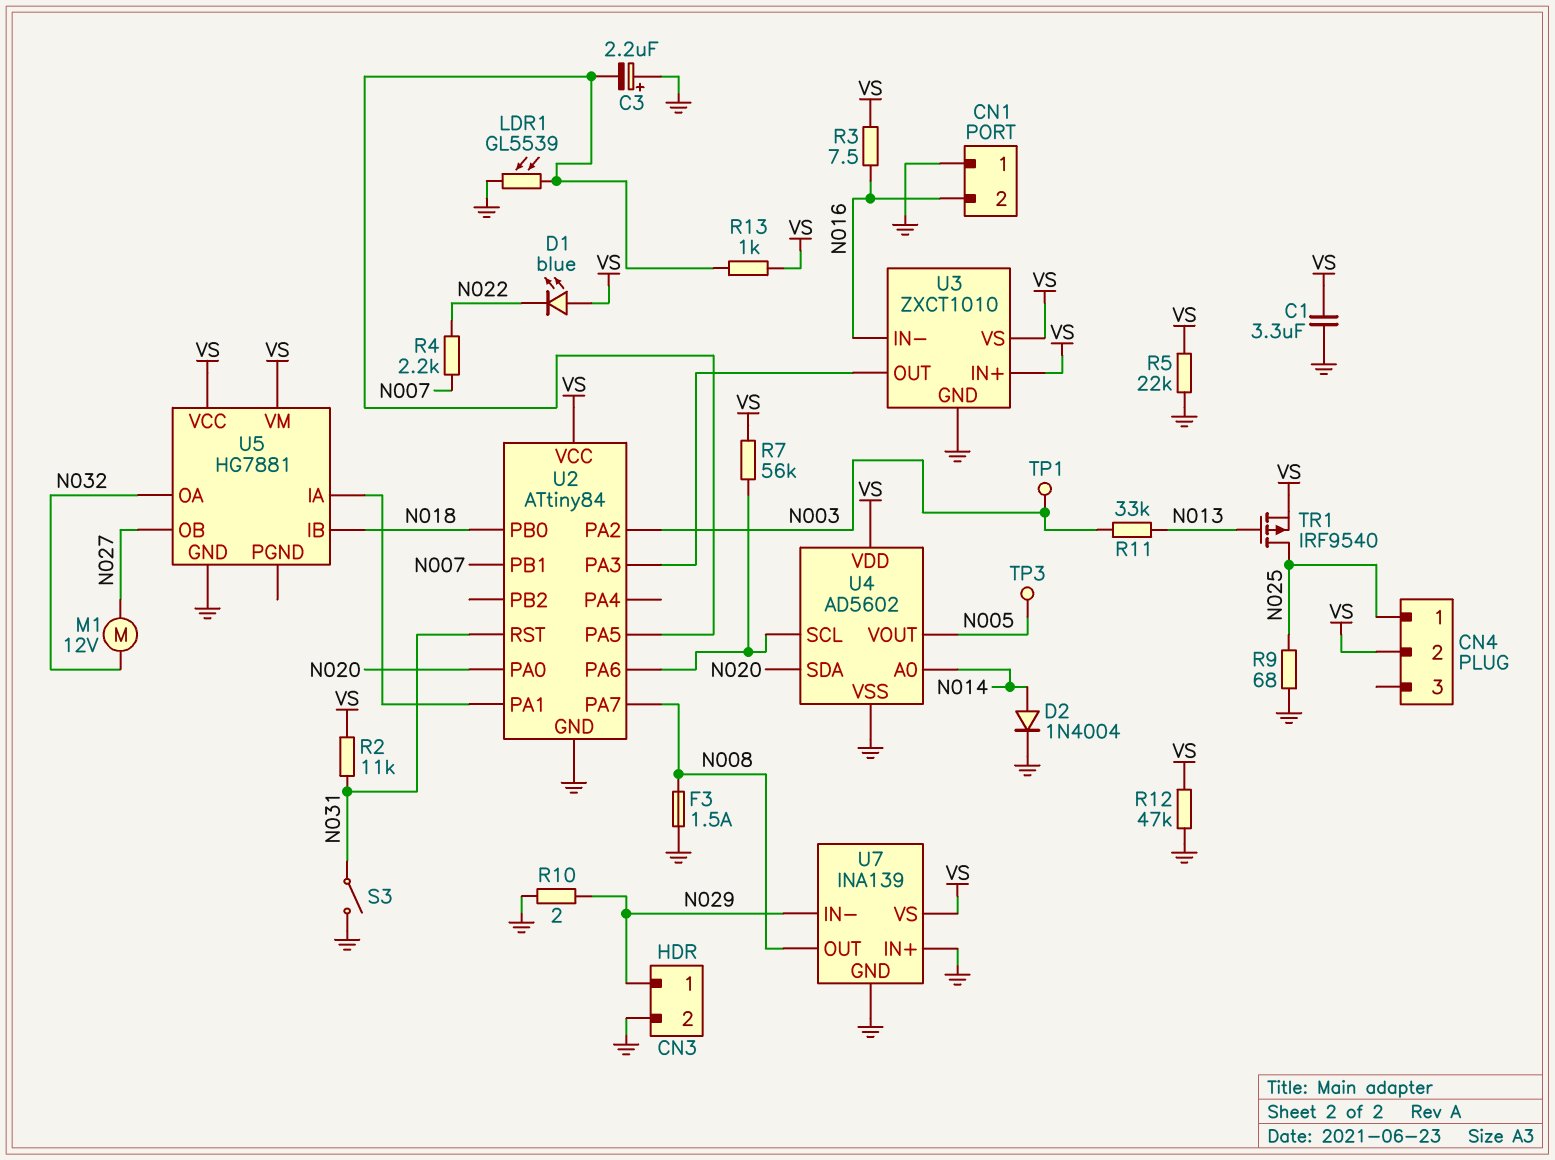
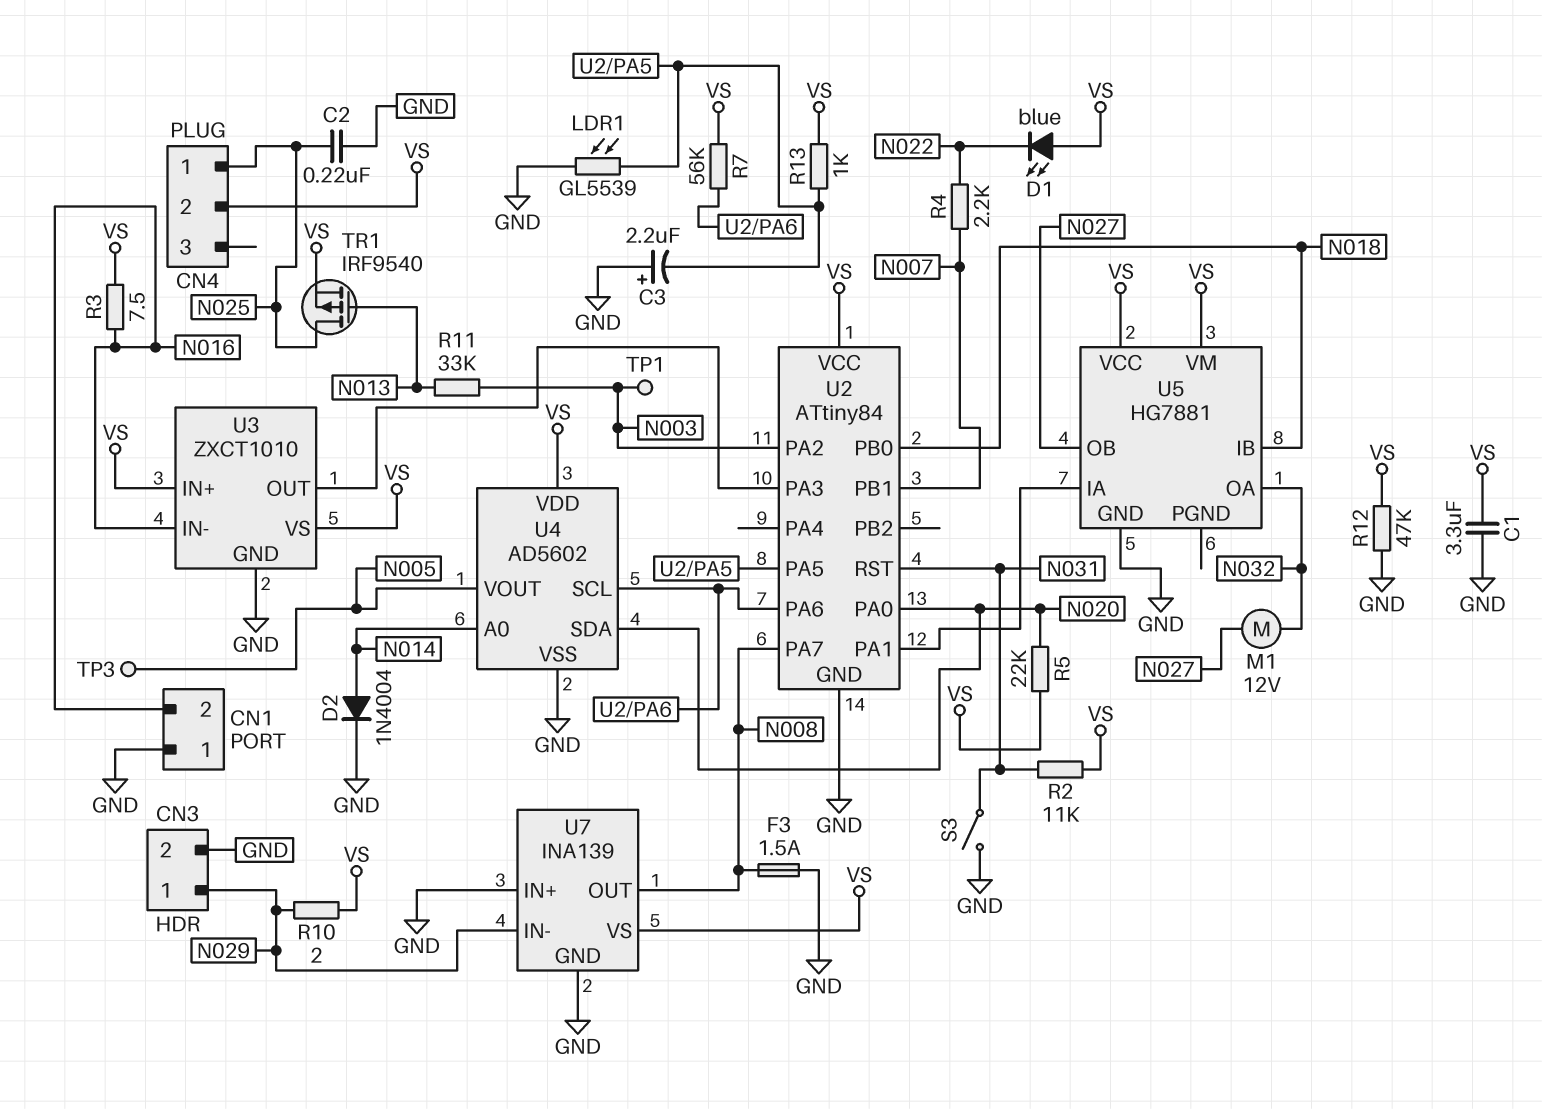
C2: none -> 220nF (GND, N025)
R5: 22k (GND, VS) -> 22k (N020, VS)
R9: 68 (GND, N025) -> none
R10: 2 (GND, N029) -> 2 (N029, VS)

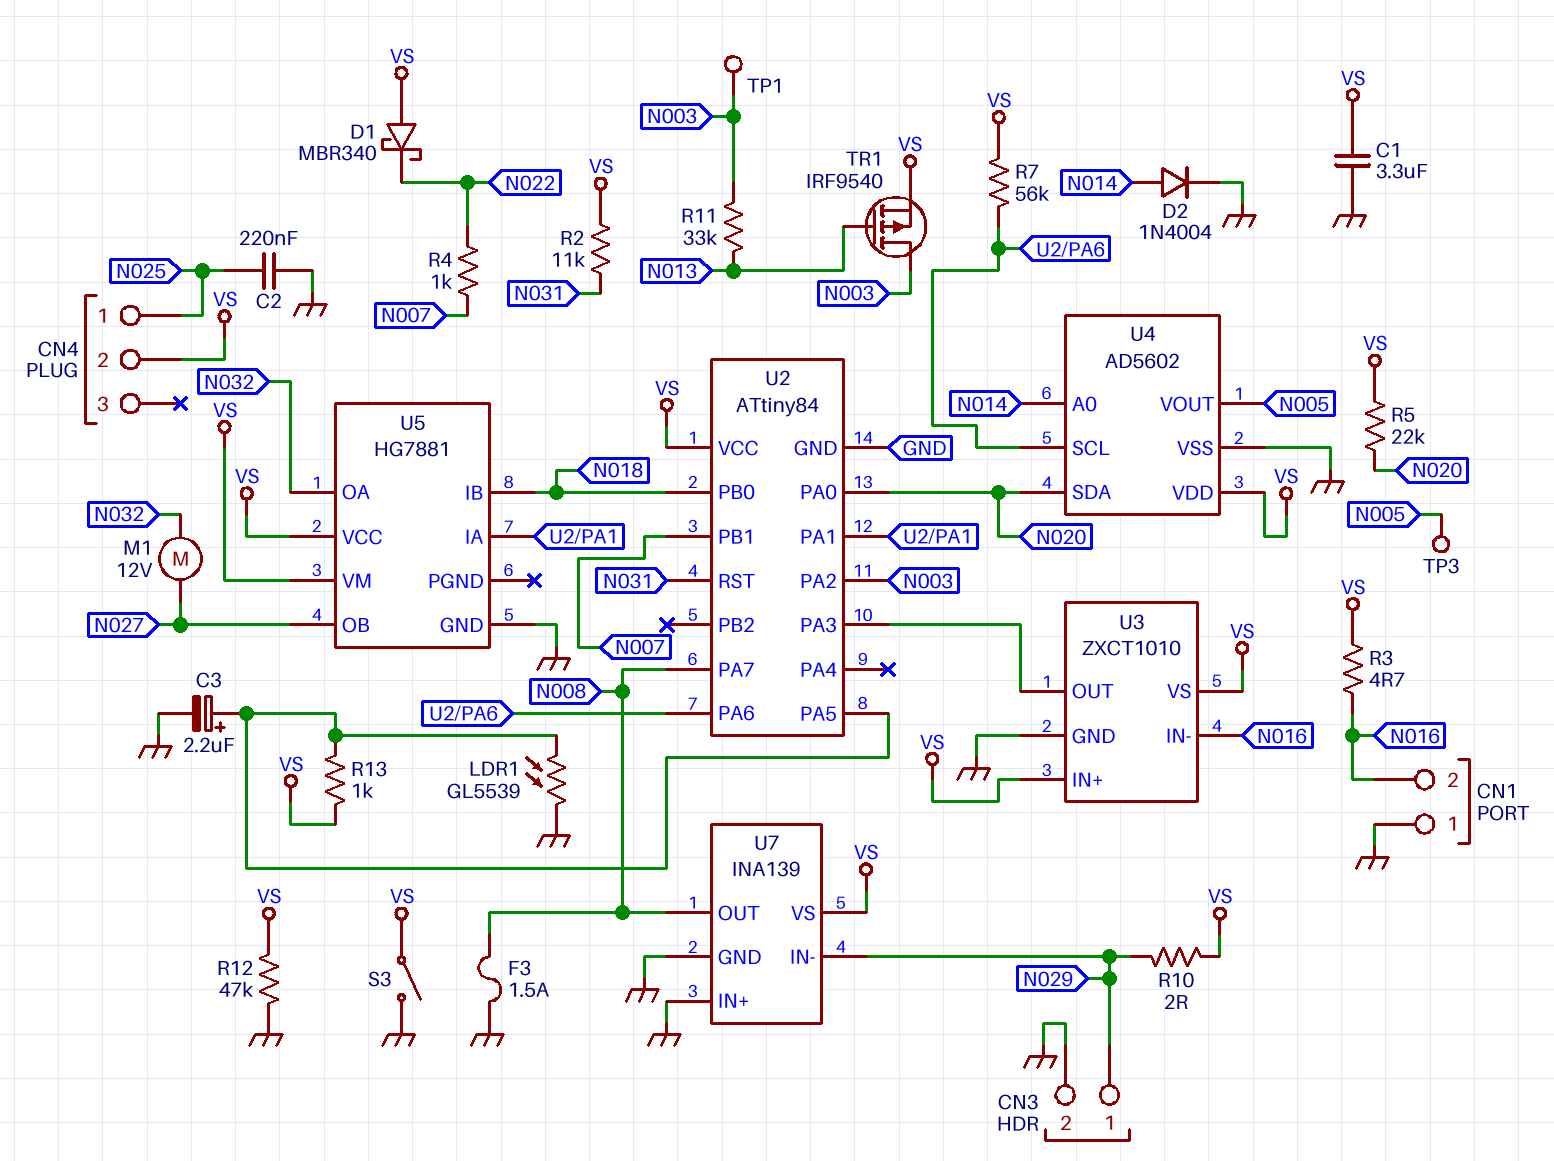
C3: 2.2uF (plus GND, minus U2/PA5) -> 2.2uF (plus U2/PA5, minus GND)
D1: LED blue (A VS, K N022) -> schottky MBR340 (A VS, K N022)
R3: 7.5 (N016, VS) -> 4.7 (N016, VS)
R4: 2.2k (N007, N022) -> 1k (N007, N022)
S3: switch (GND, N031) -> switch (GND, VS)
TR1: PMOS IRF9540 (G N013, D N025, S VS) -> PMOS IRF9540 (G N013, D N003, S VS)

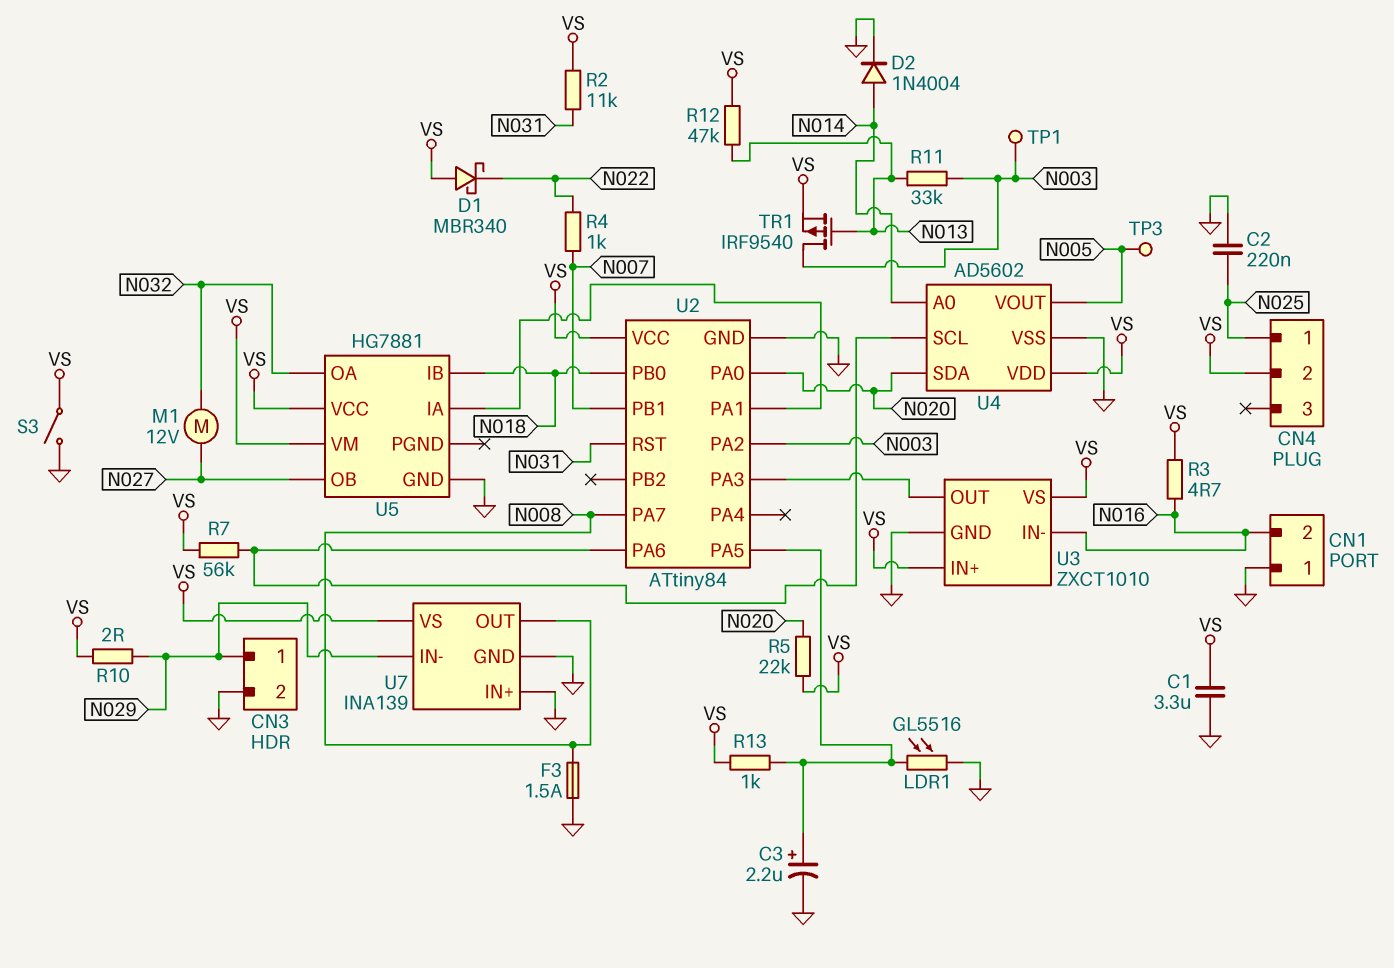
LDR1: GL5539 (GND, U2/PA5) -> GL5516 (GND, U2/PA5)
R12: 47k (GND, VS) -> 47k (N013, VS)

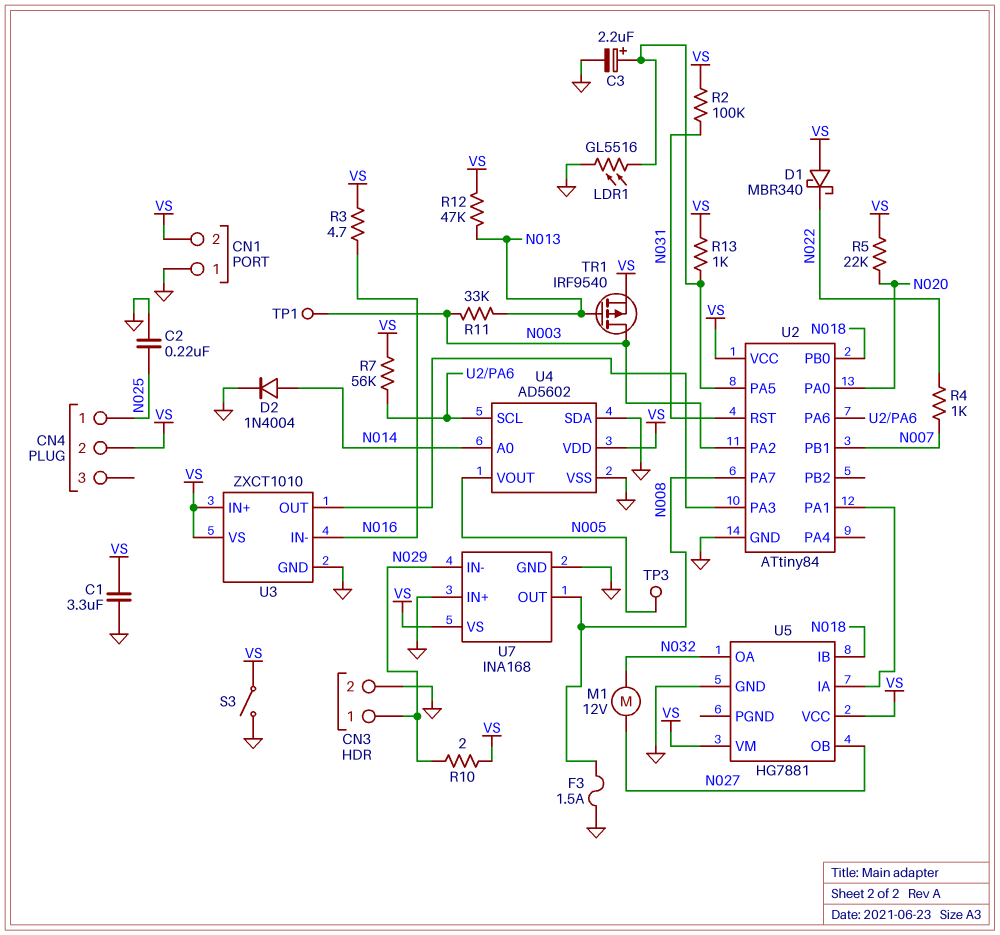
CN1 pin 2: N016 -> VS
R2: 11k (N031, VS) -> 100k (N031, VS)
U4 pin SDA: N020 -> GND
U7: INA139 -> INA168

